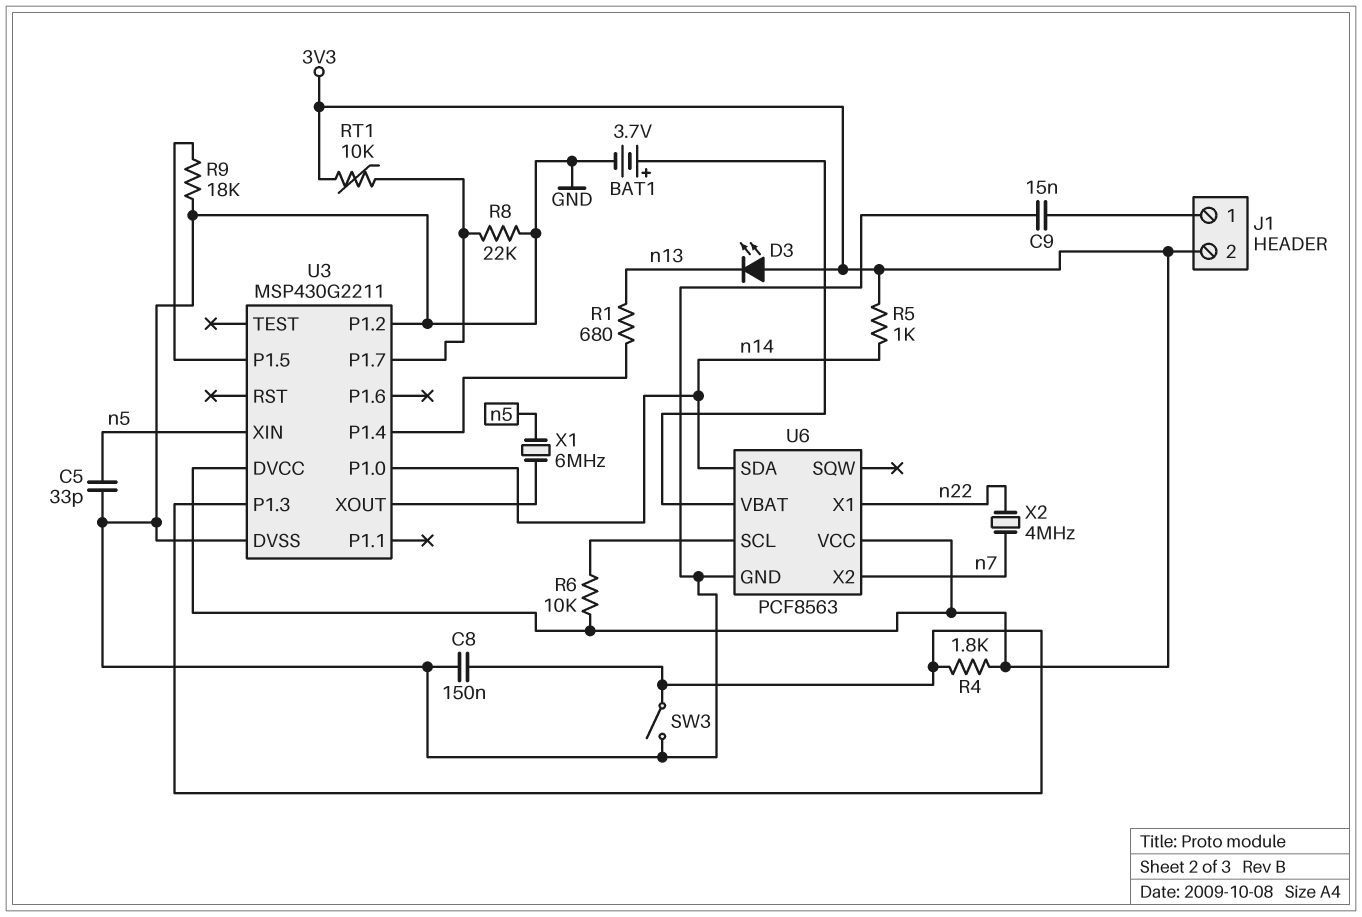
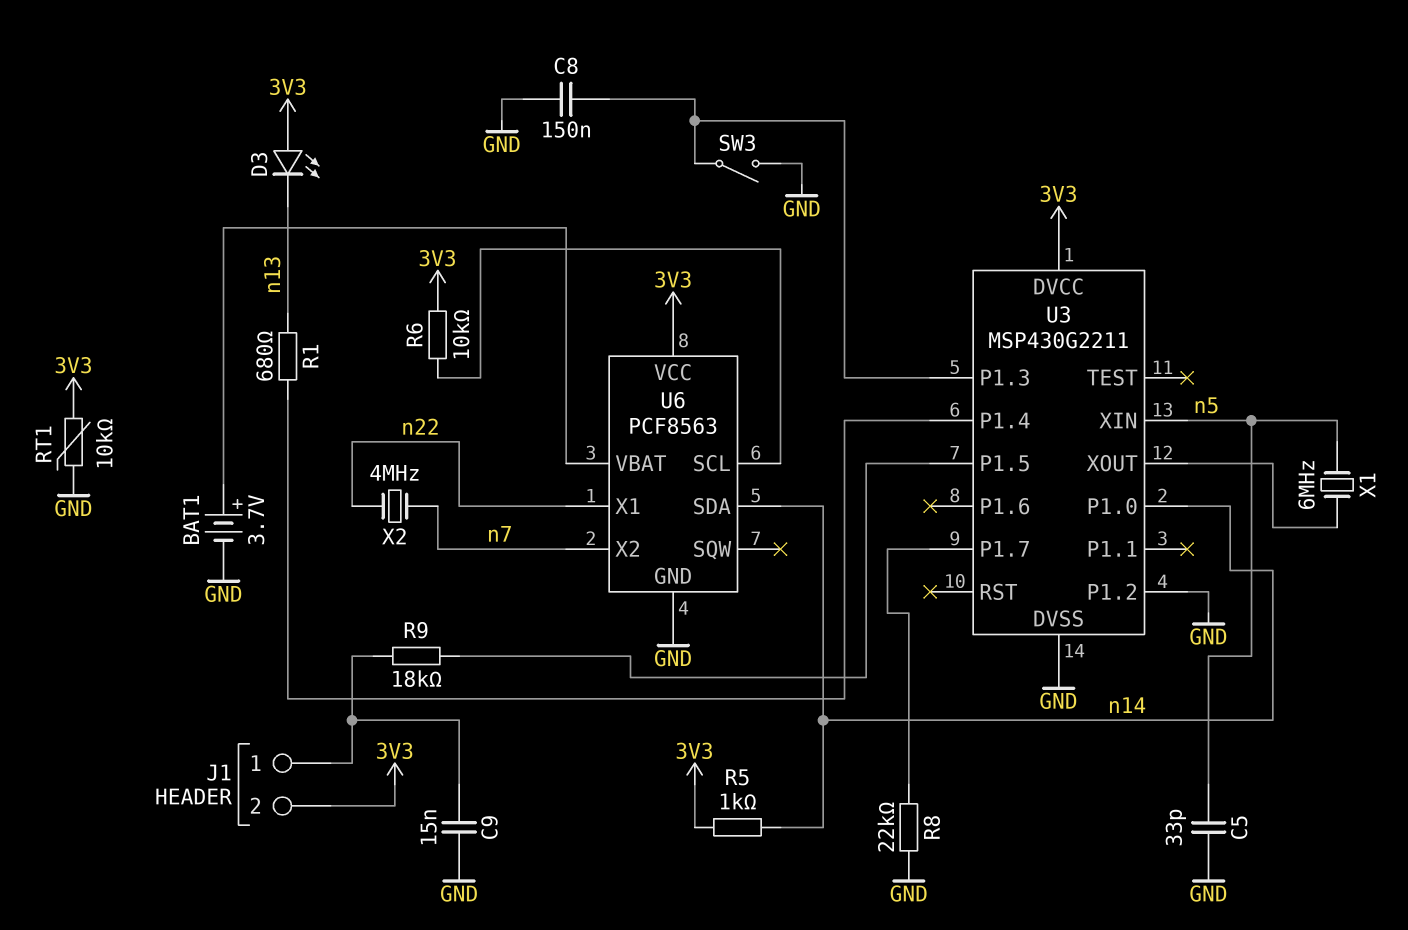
R4: 1.8k (3V3, U3/P1.3) -> none
R9: 18k (GND, U3/P1.5) -> 18k (J1/1, U3/P1.5)
RT1: 10k (3V3, U3/P1.7) -> 10k (3V3, GND)

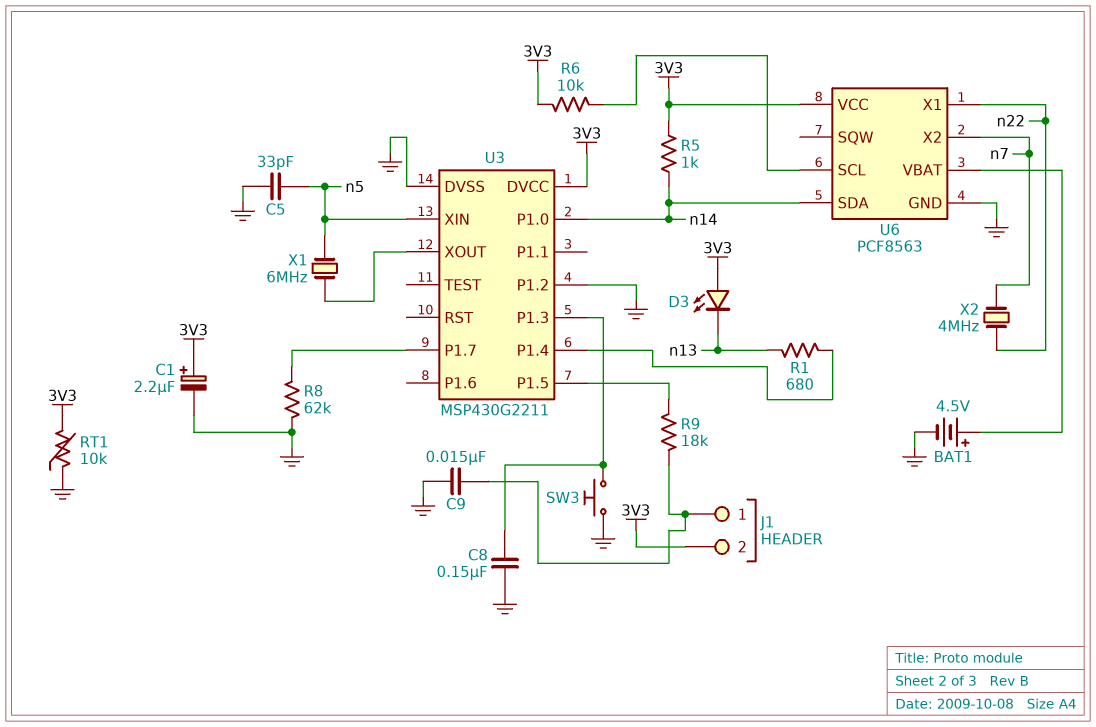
BAT1: 3.7V (plus U6/VBAT, minus GND) -> 4.5V (plus U6/VBAT, minus GND)
C1: none -> 2.2uF (plus 3V3, minus GND)
R8: 22k (GND, U3/P1.7) -> 62k (GND, U3/P1.7)
SW3: switch (GND, U3/P1.3) -> button (GND, U3/P1.3)

